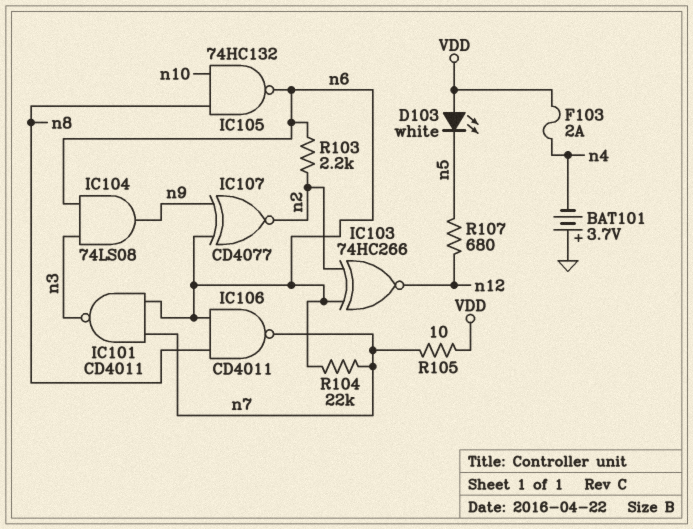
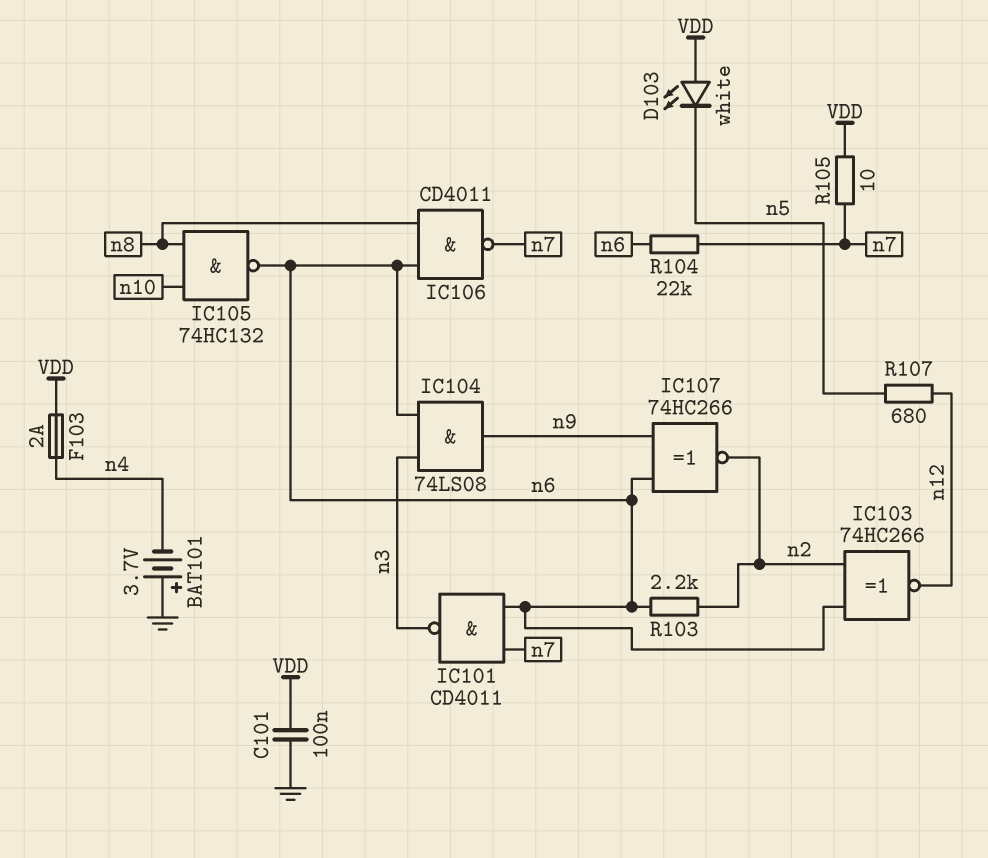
C101: none -> 100nF (GND, VDD)
IC107: XNOR CD4077 (in n6, in n9, out n2) -> XNOR 74HC266 (in n6, in n9, out n2)

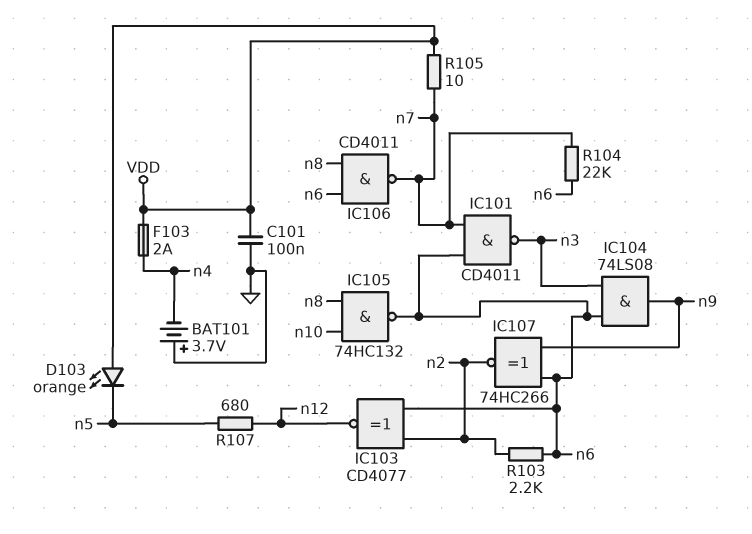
D103: LED white (A VDD, K n5) -> LED orange (A VDD, K n5)
IC103: XNOR 74HC266 (in n2, in n6, out n12) -> XNOR CD4077 (in n2, in n6, out n12)

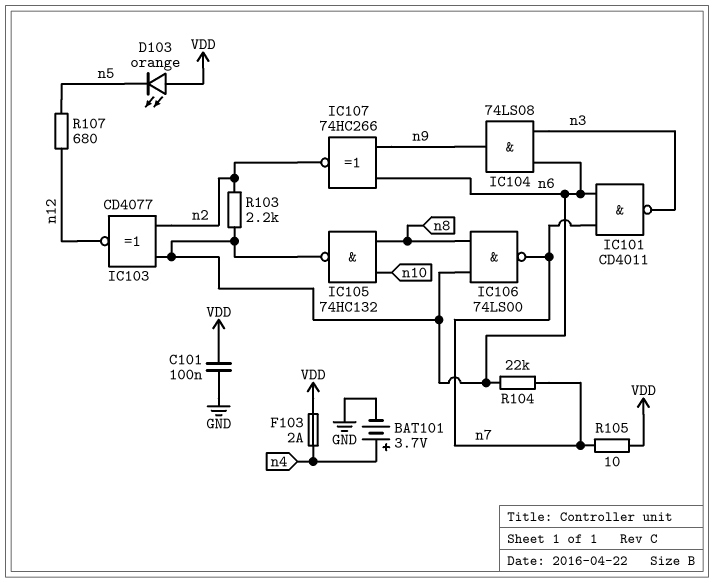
BAT101: 3.7V (plus GND, minus n4) -> 3.7V (plus n4, minus GND)
IC106: NAND CD4011 (in n6, in n8, out n7) -> NAND 74LS00 (in n6, in n8, out n7)

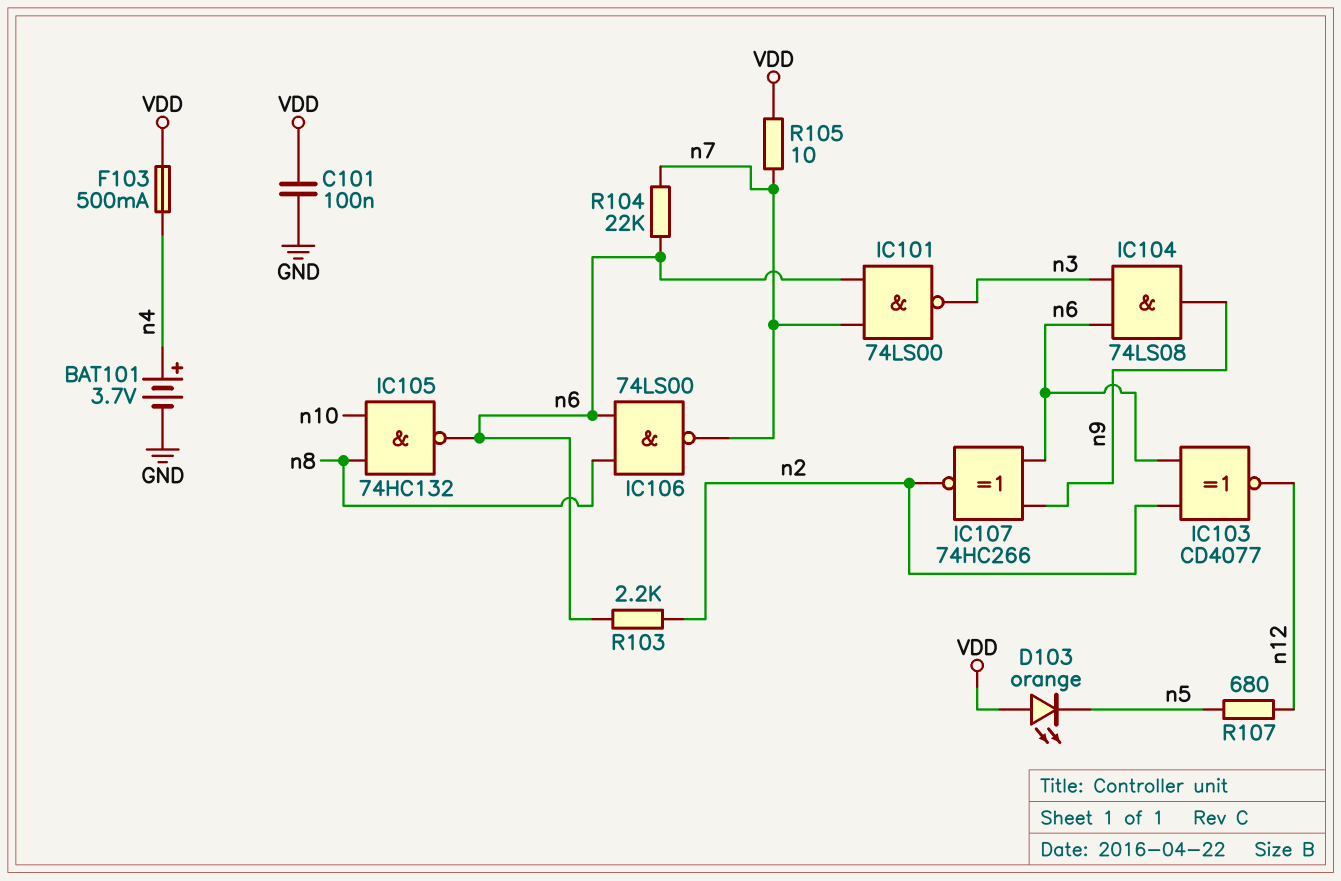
F103: 2A (VDD, n4) -> 500mA (VDD, n4)
IC101: NAND CD4011 (in n6, in n7, out n3) -> NAND 74LS00 (in n6, in n7, out n3)

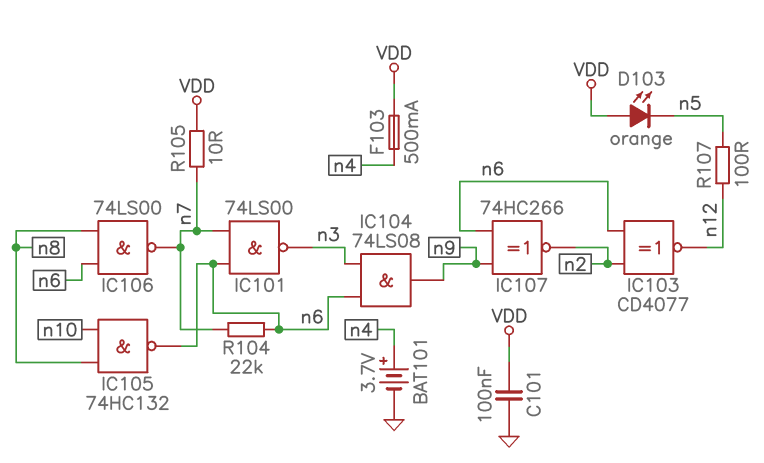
R103: 2.2k (n2, n6) -> none
R107: 680 (n5, n12) -> 100 (n5, n12)

